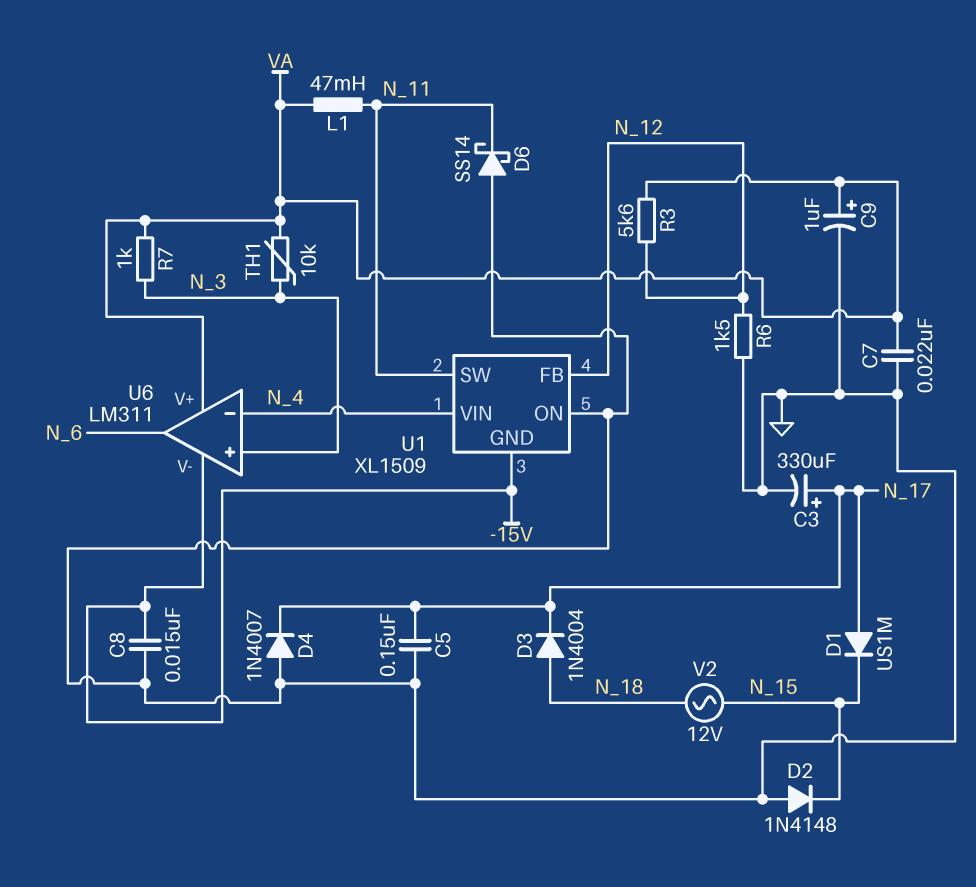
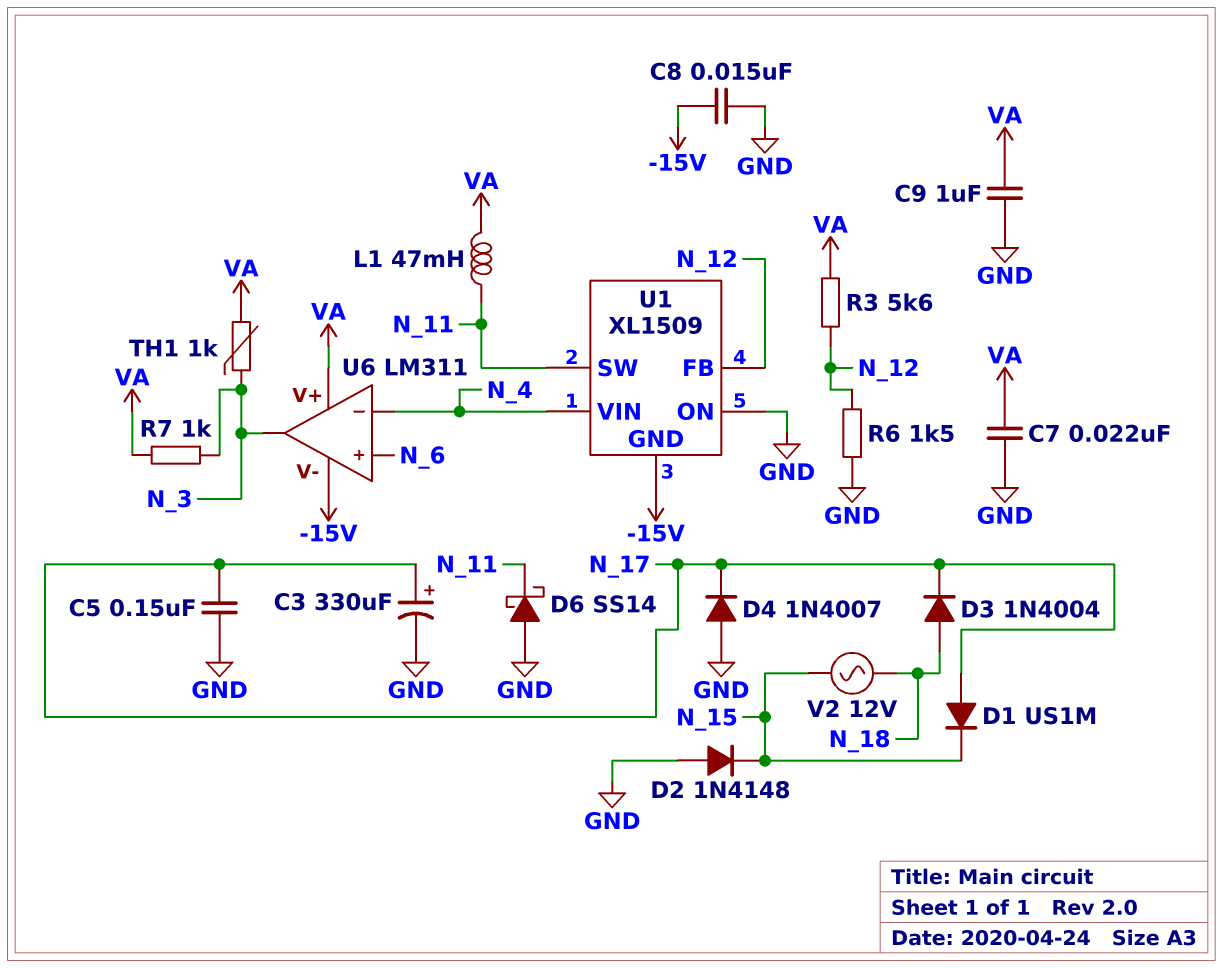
C9: 1uF (plus VA, minus GND) -> 1uF (GND, VA)
TH1: 10k (N_3, VA) -> 1k (N_3, VA)
U6 pin in+: N_3 -> N_6
U6 pin out: N_6 -> N_3

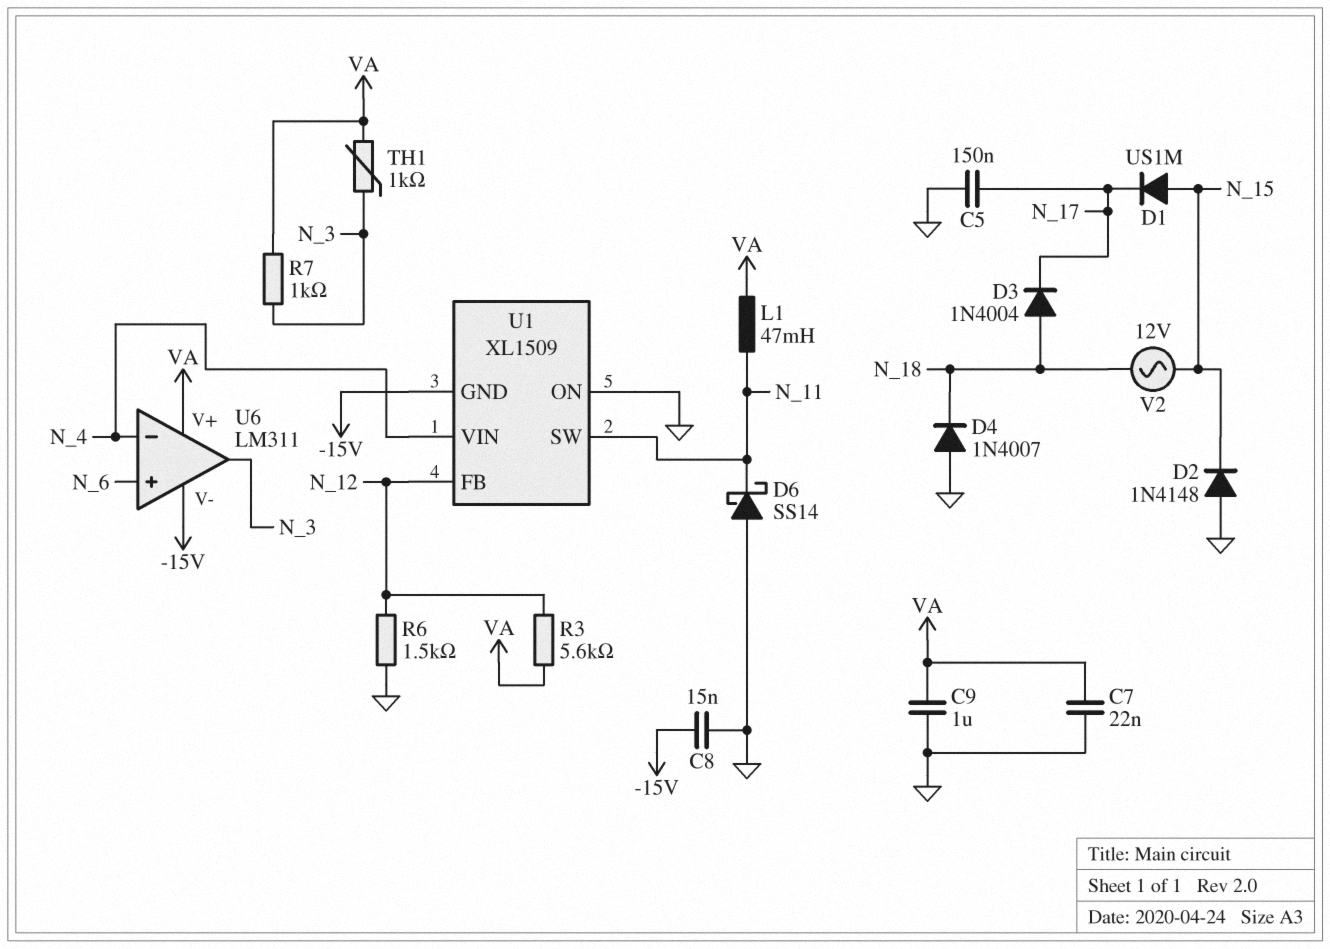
C3: 330uF (plus N_17, minus GND) -> none
D1: diode US1M (A N_17, K N_15) -> diode US1M (A N_15, K N_17)
D4: diode 1N4007 (A GND, K N_17) -> diode 1N4007 (A GND, K N_18)

